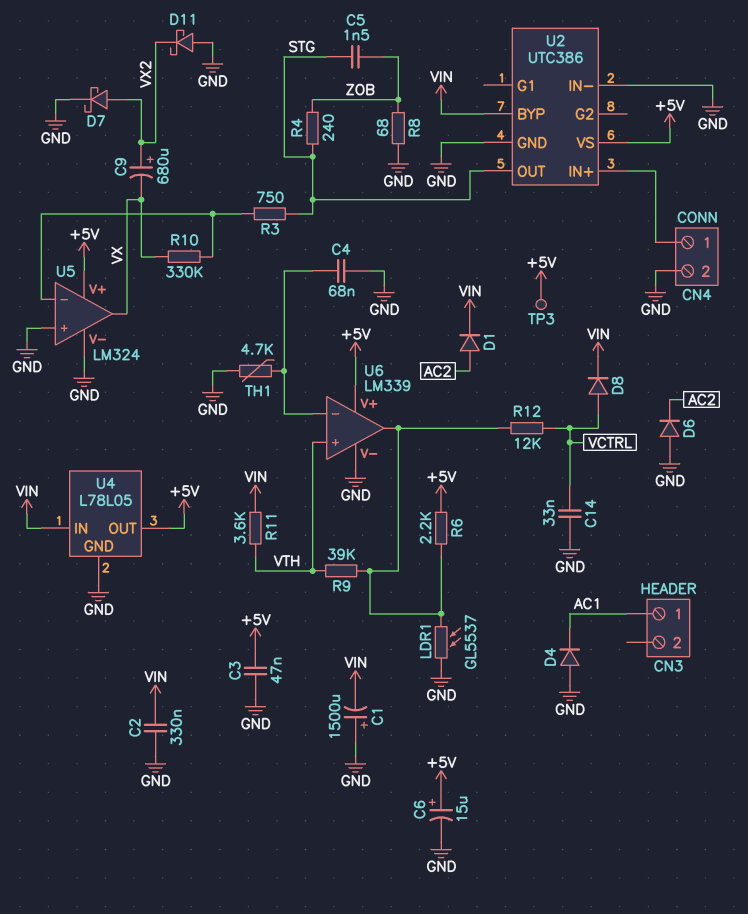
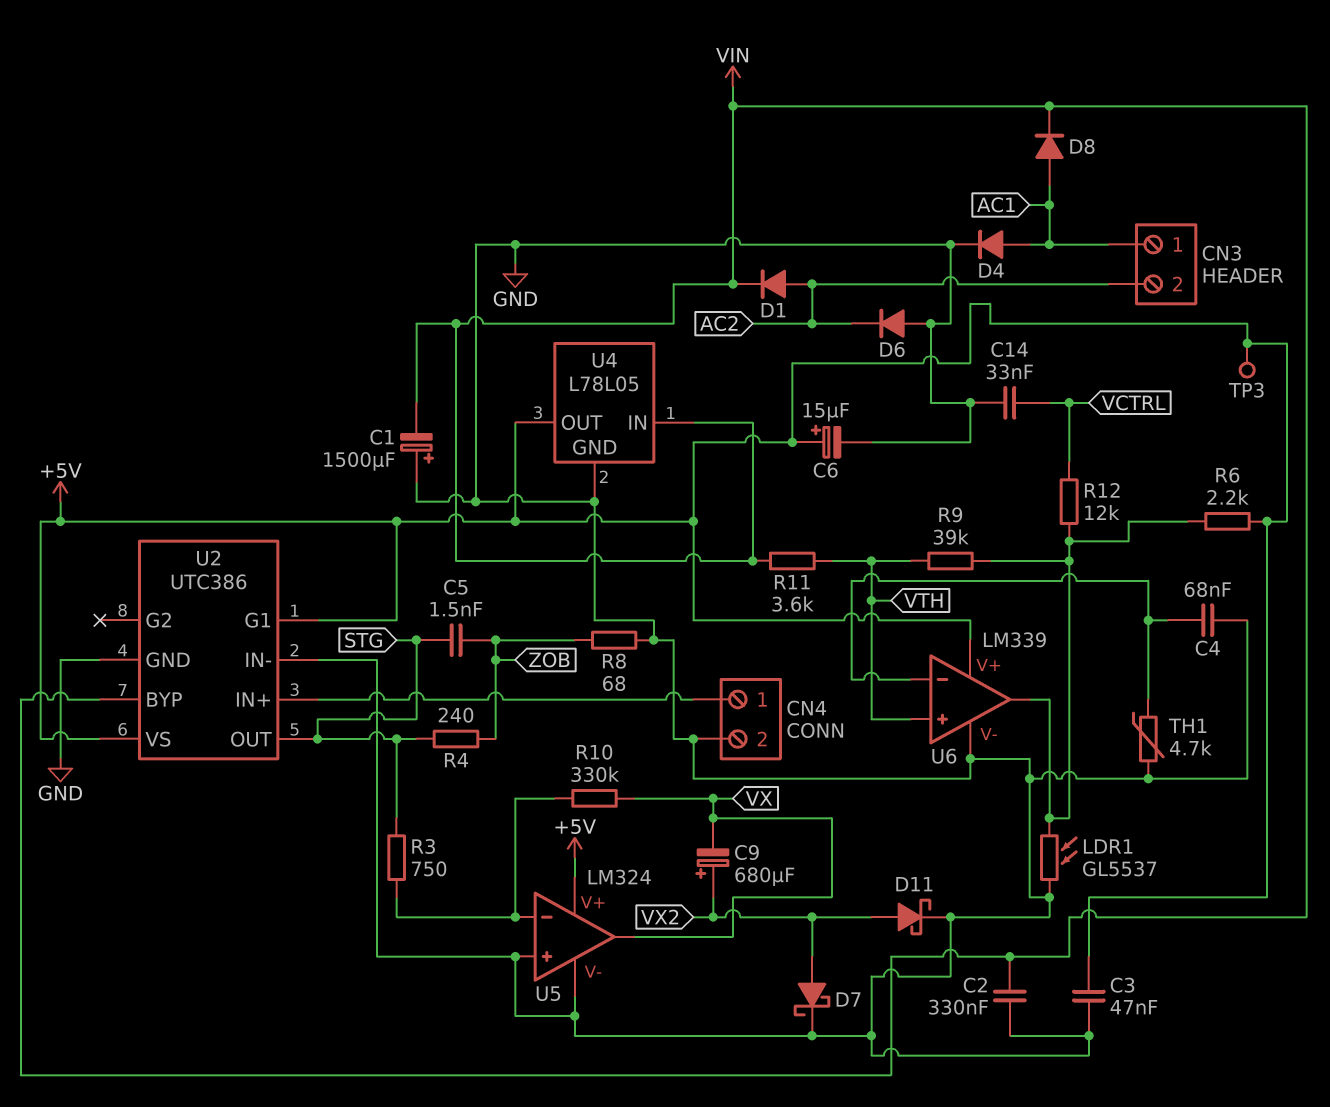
CN3 pin 2: none -> AC2
D4: diode (A GND, K AC1) -> diode (A AC1, K GND)
D8: diode (A VCTRL, K VIN) -> diode (A AC1, K VIN)
D11: schottky (A GND, K VX2) -> schottky (A VX2, K GND)
U2 pin G1: none -> +5V

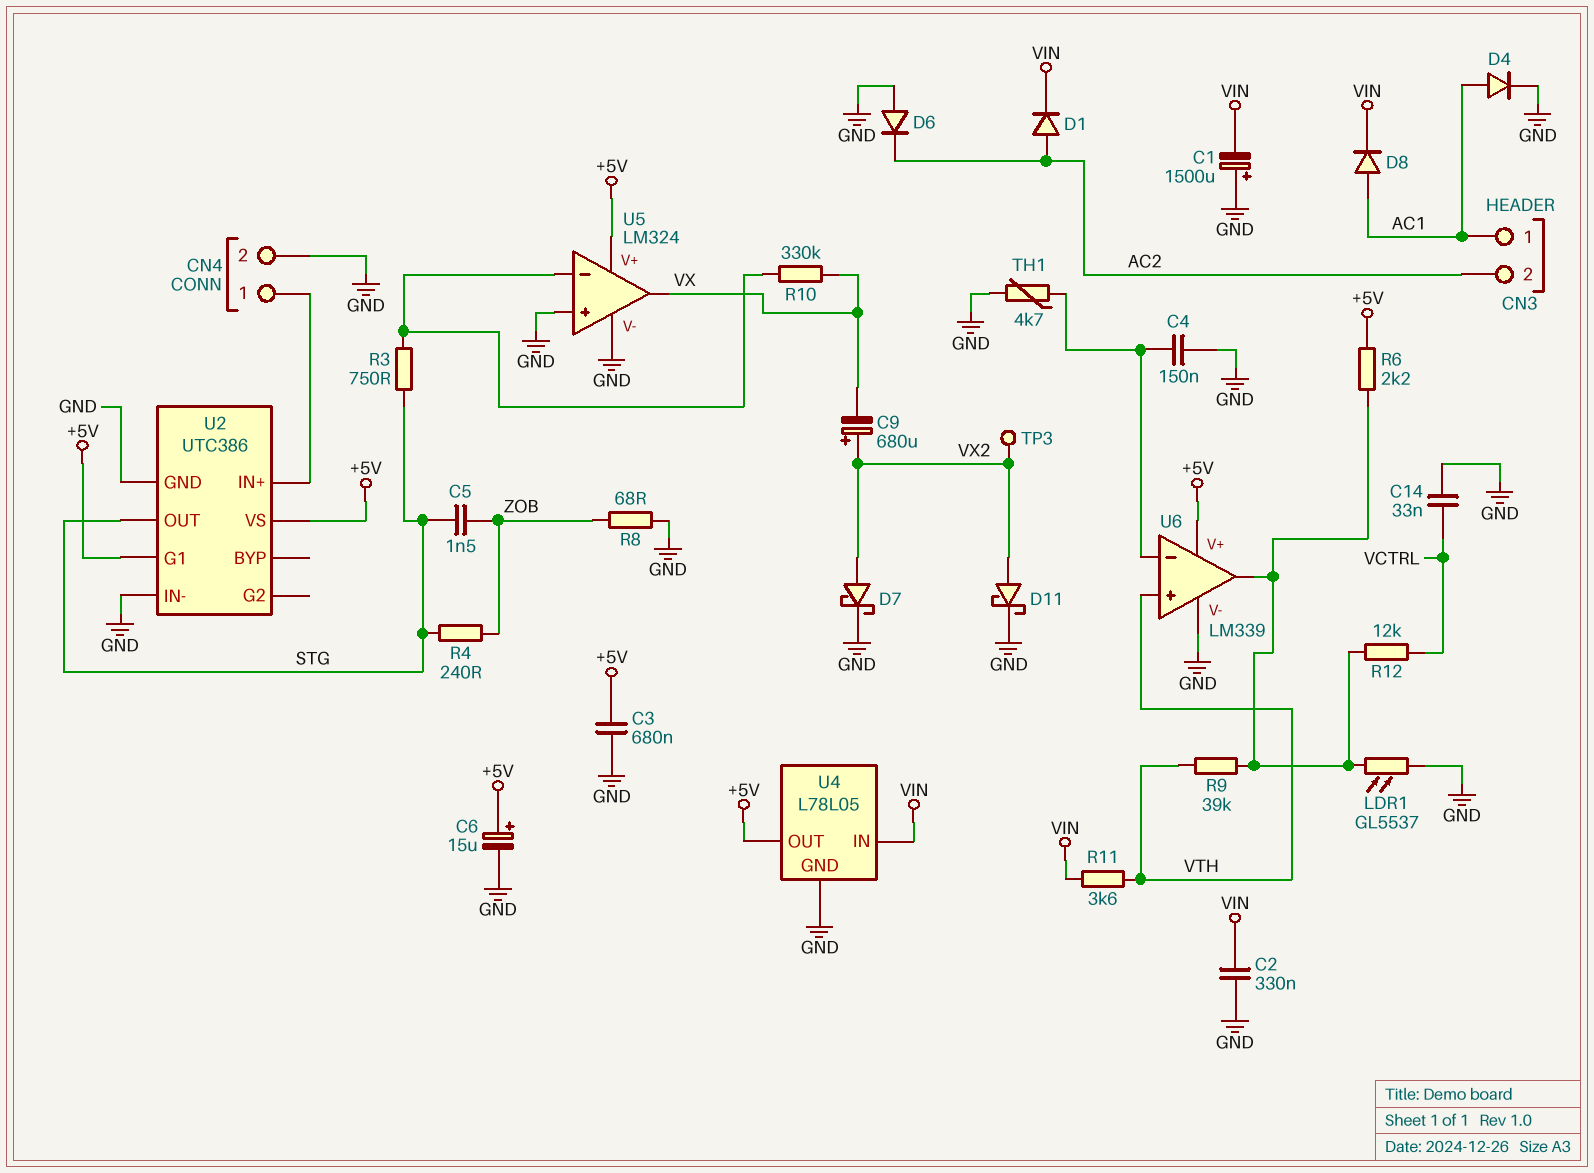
C3: 47nF (+5V, GND) -> 680nF (+5V, GND)
C4: 68nF (GND, U6/in-) -> 150nF (GND, U6/in-)
TP3: test point (+5V) -> test point (VX2)
U2 pin BYP: VIN -> none

